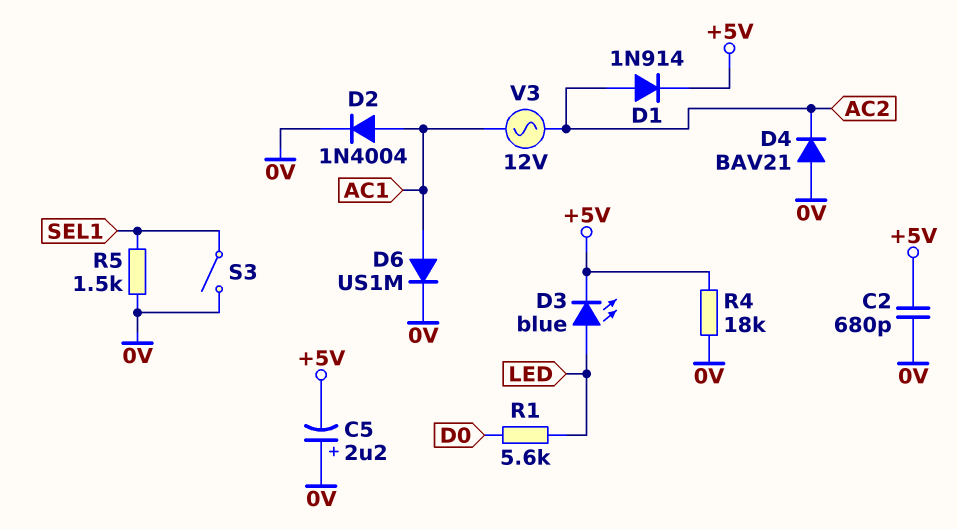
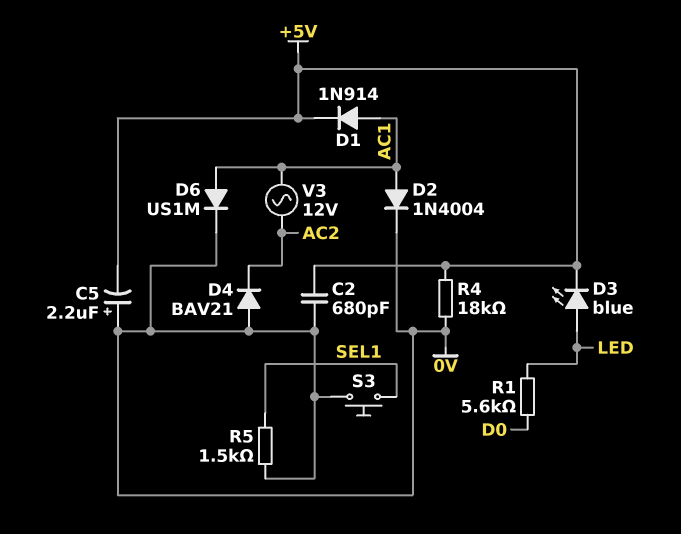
D1: diode 1N914 (A AC2, K +5V) -> diode 1N914 (A AC1, K +5V)
S3: switch (0V, SEL1) -> button (0V, SEL1)

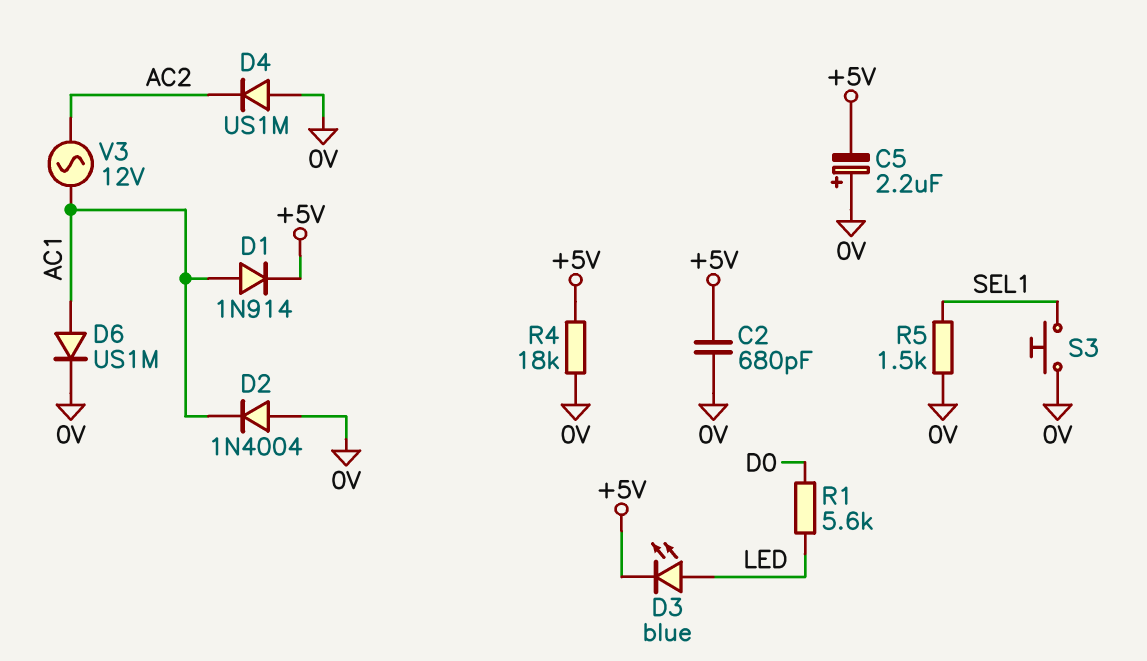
D2: diode 1N4004 (A AC1, K 0V) -> diode 1N4004 (A 0V, K AC1)
D4: diode BAV21 (A 0V, K AC2) -> diode US1M (A 0V, K AC2)

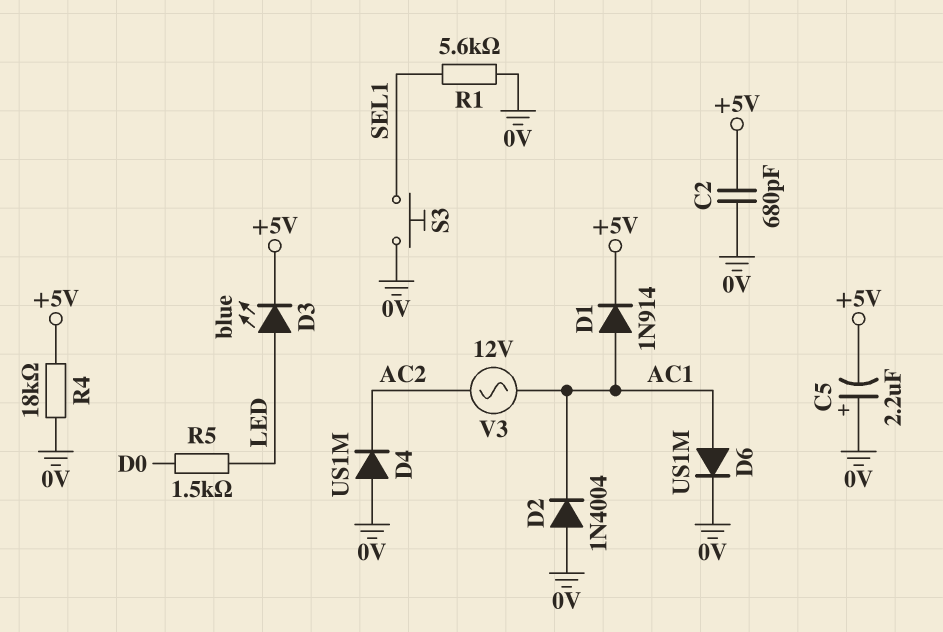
R1: 5.6k (D0, LED) -> 5.6k (0V, SEL1)
R5: 1.5k (0V, SEL1) -> 1.5k (D0, LED)

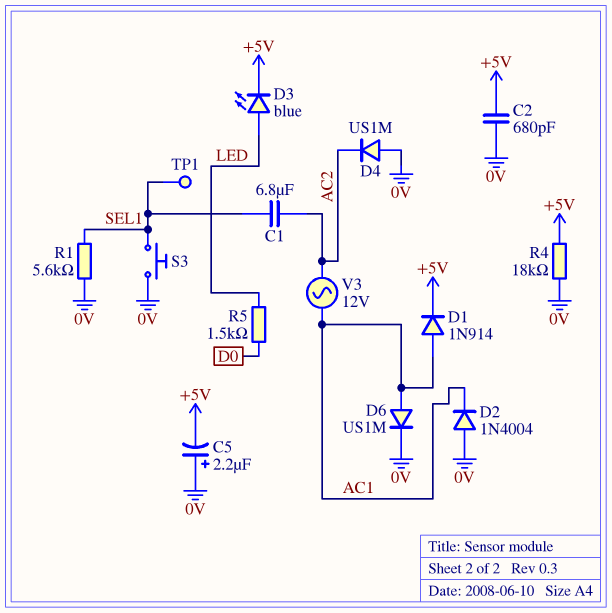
C1: none -> 6.8uF (AC2, SEL1)
TP1: none -> test point (SEL1)

